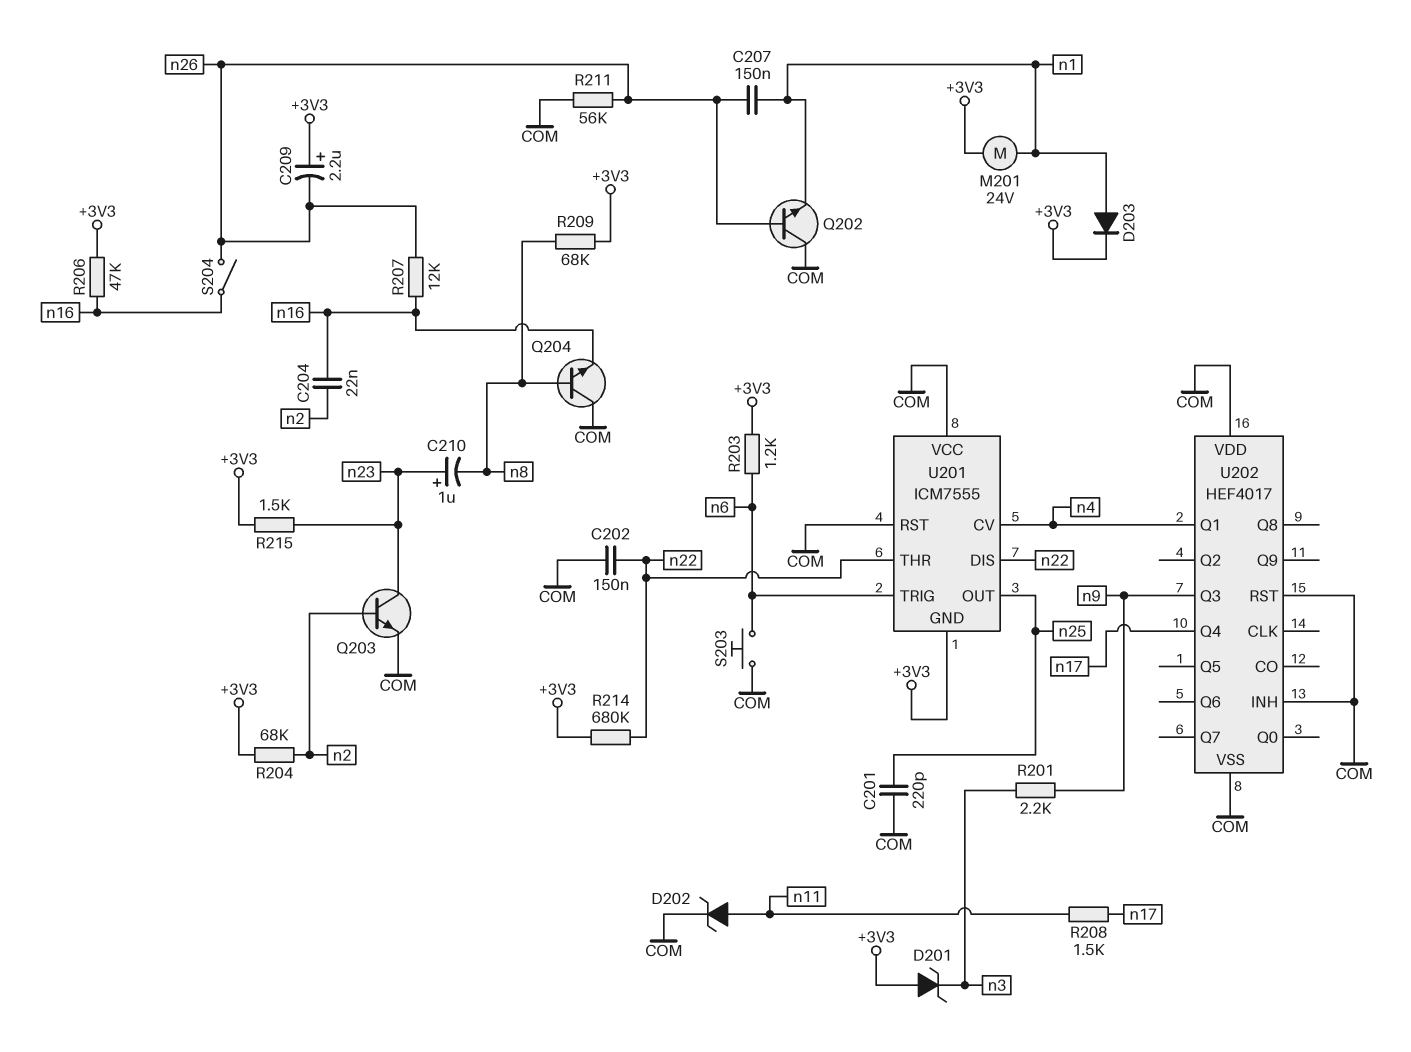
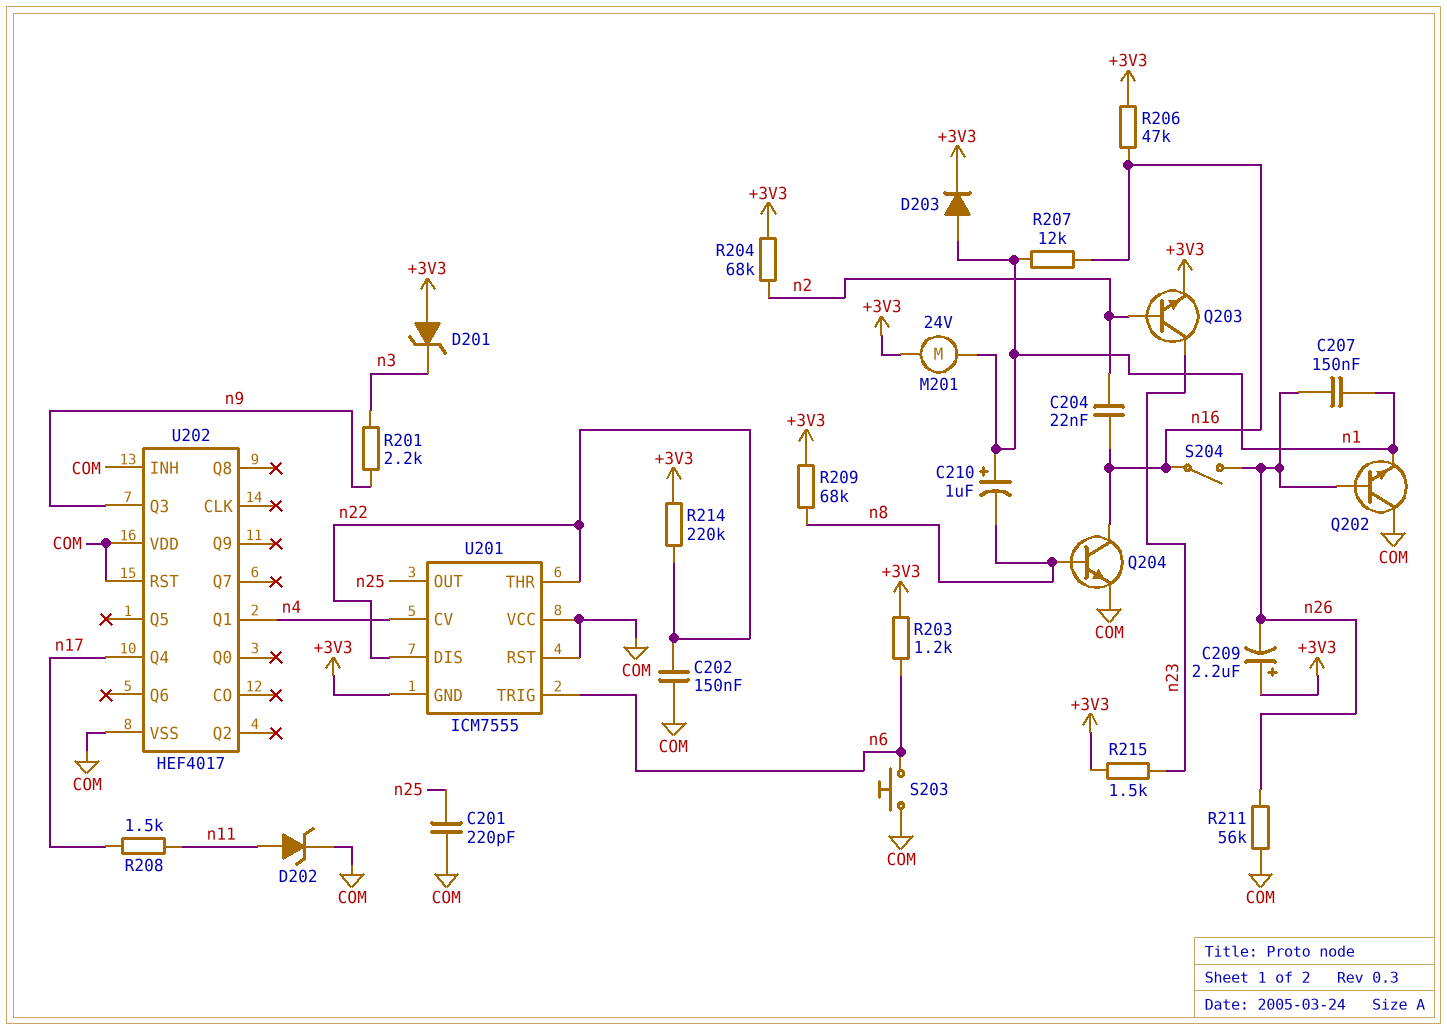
C210: 1uF (plus n23, minus n8) -> 1uF (plus n1, minus n8)
Q203: NPN (B n2, C n23, E COM) -> NPN (B n2, C n23, E +3V3)
Q204: NPN (B n8, C COM, E n16) -> NPN (B n8, C n16, E COM)
R207: 12k (n16, n26) -> 12k (n1, n16)
R214: 680k (+3V3, n22) -> 220k (+3V3, n22)

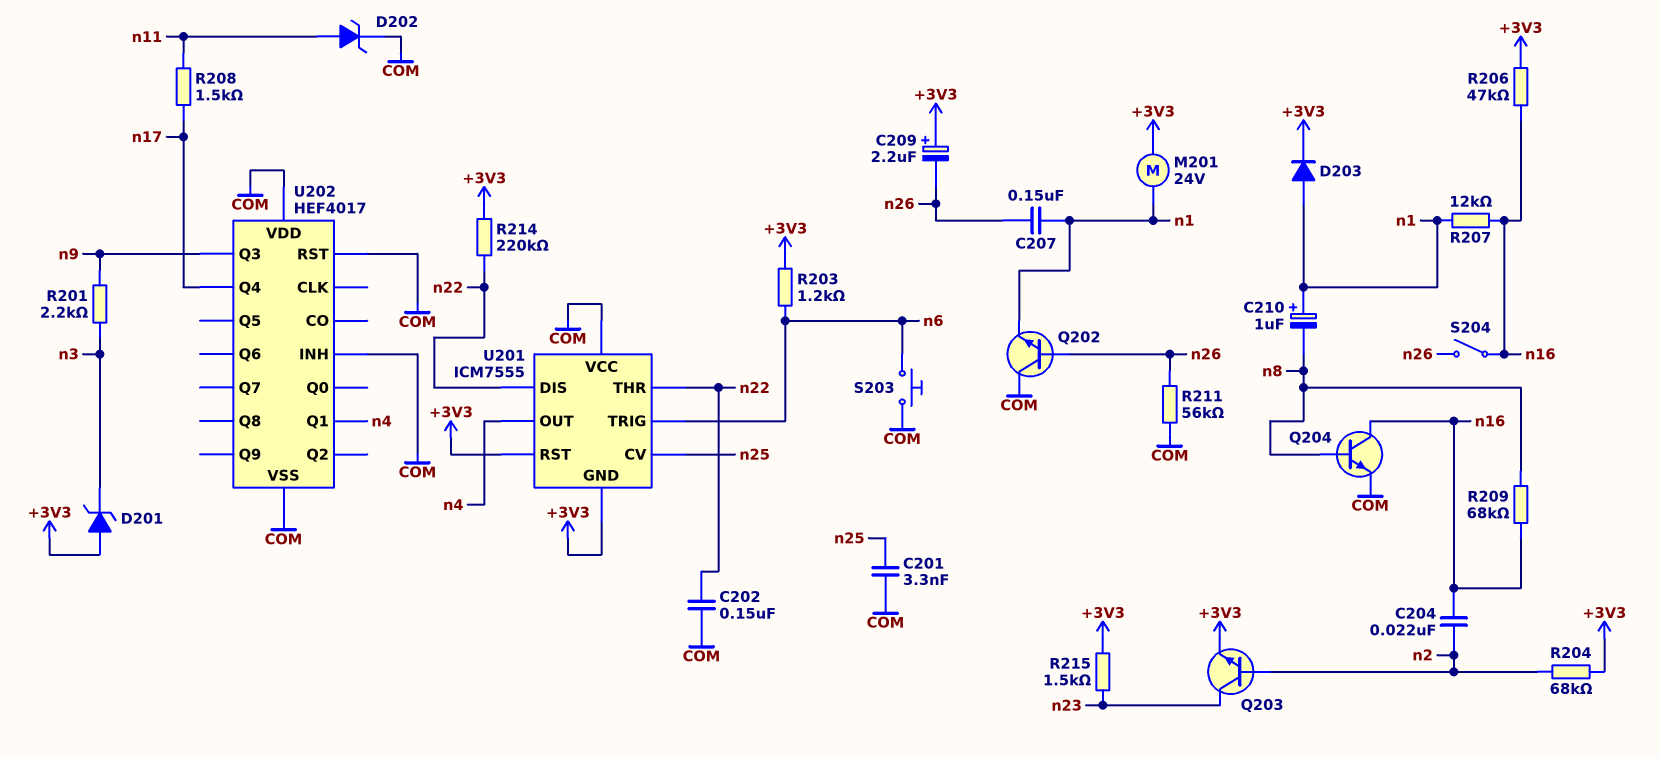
C201: 220pF (COM, n25) -> 3.3nF (COM, n25)
R209: 68k (+3V3, n8) -> 68k (n8, n16)
U201 pin CV: n4 -> n25
U201 pin OUT: n25 -> n4
U201 pin RST: COM -> +3V3

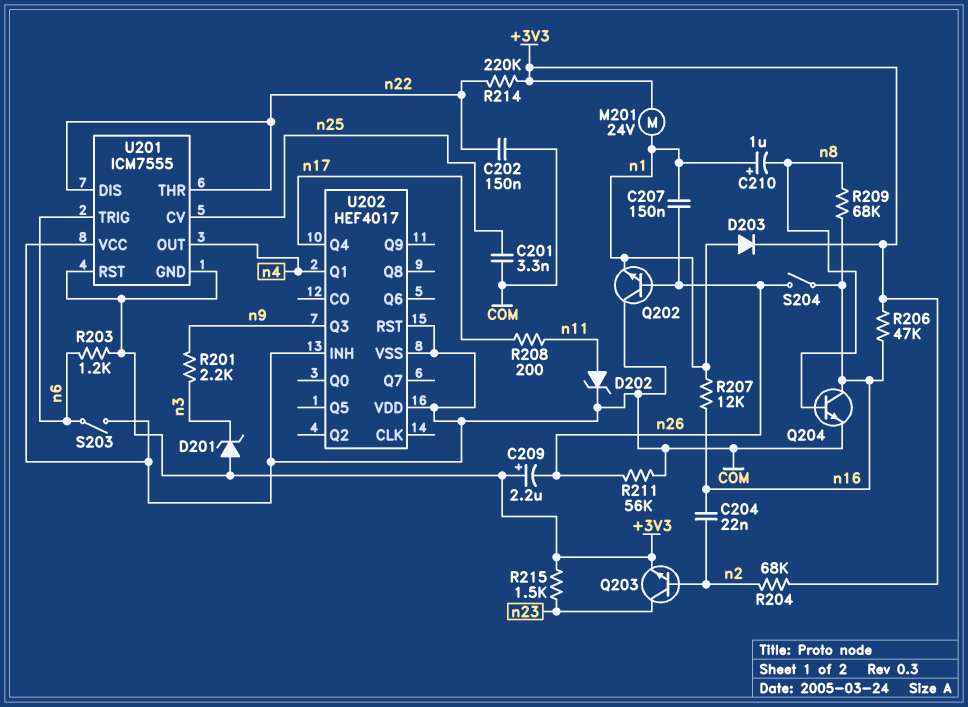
R208: 1.5k (n11, n17) -> 200 (n11, n17)
S203: button (COM, n6) -> switch (COM, n6)

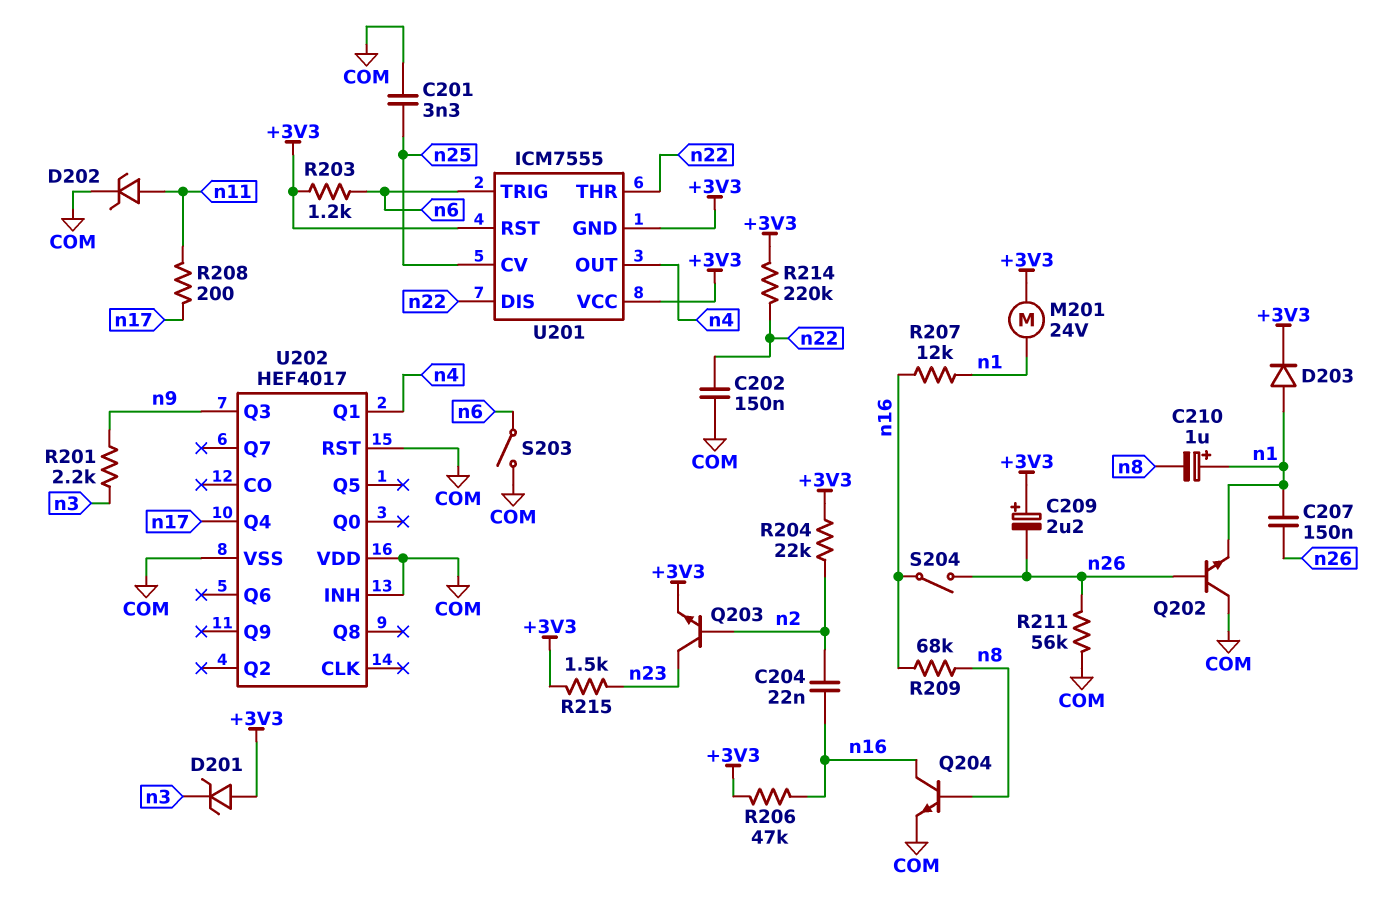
R204: 68k (+3V3, n2) -> 22k (+3V3, n2)
U201 pin VCC: COM -> +3V3

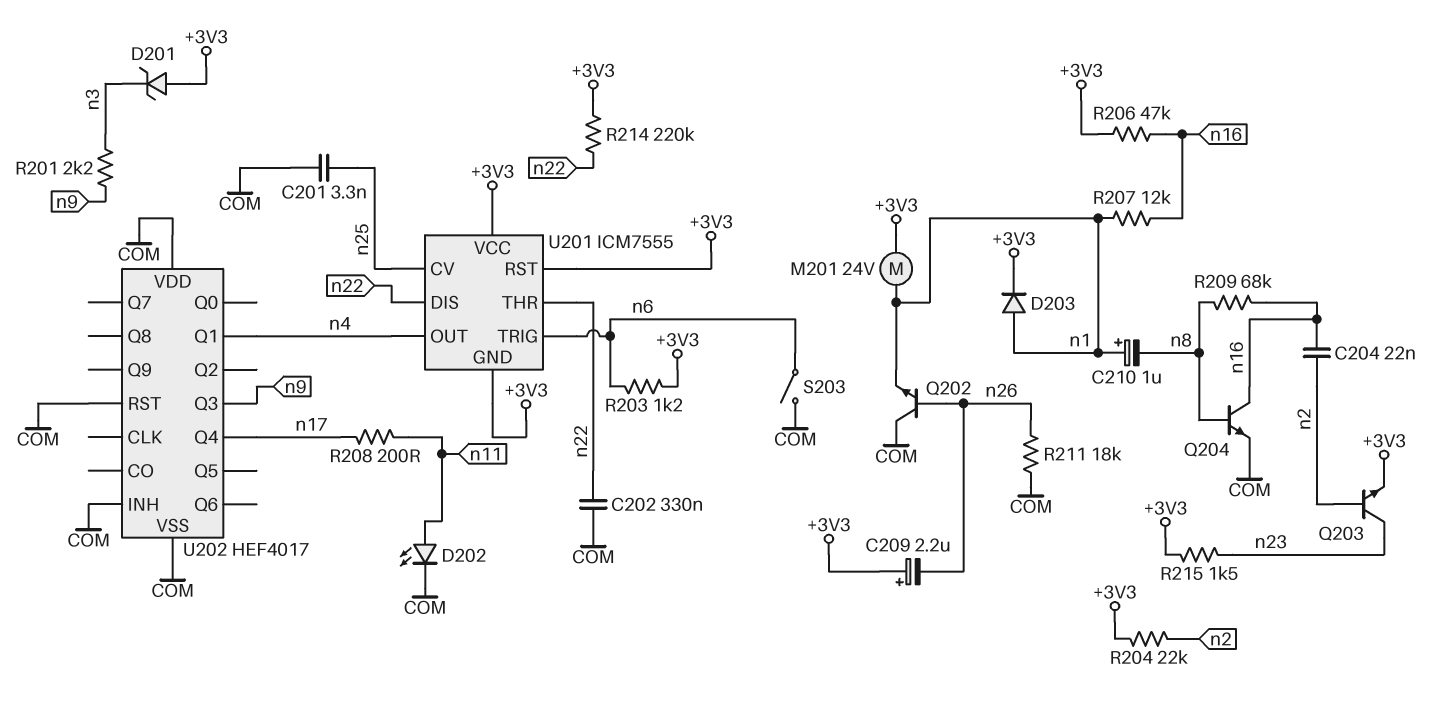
C202: 150nF (COM, n22) -> 330nF (COM, n22)
C207: 150nF (n1, n26) -> none
D202: zener (A n11, K COM) -> LED (A n11, K COM)
R211: 56k (COM, n26) -> 18k (COM, n26)
S204: switch (n16, n26) -> none

